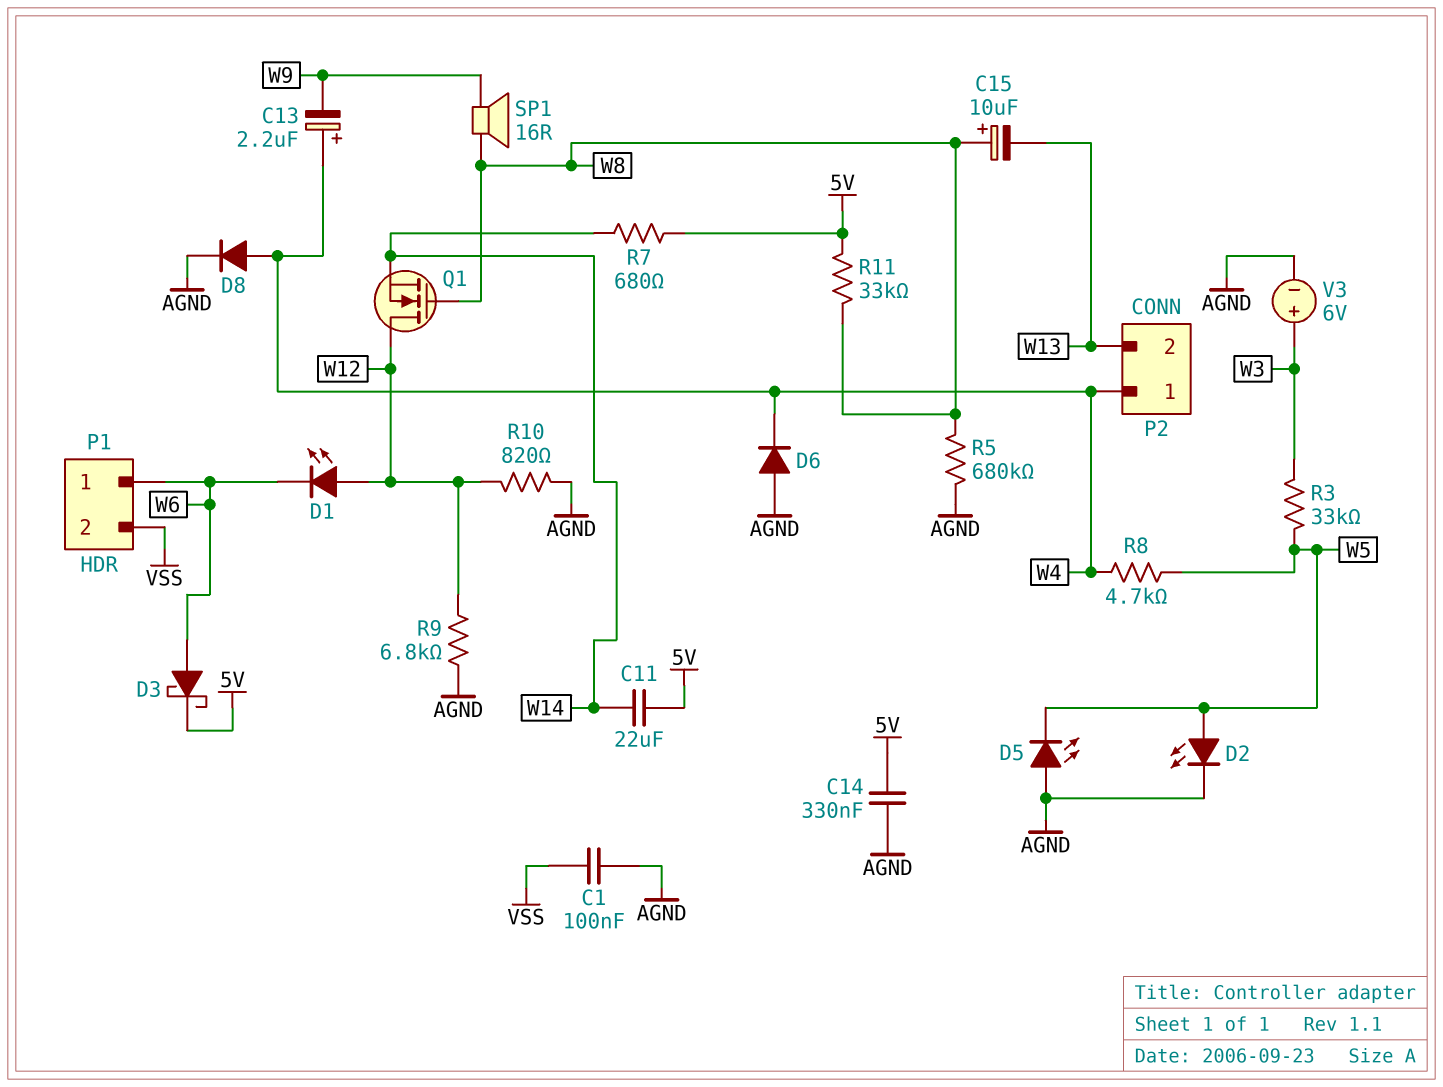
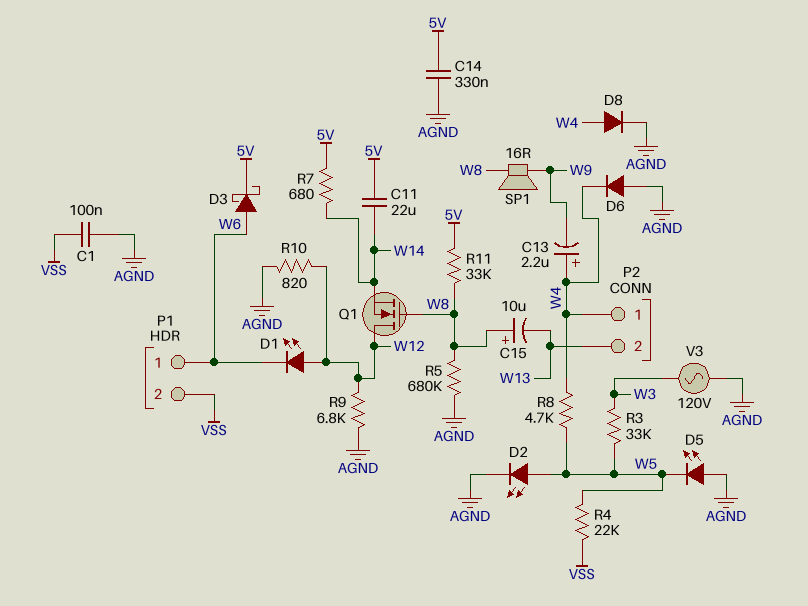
R4: none -> 22k (VSS, W5)
V3: 6V (plus W3, minus AGND) -> AC 120V (AGND, W3)

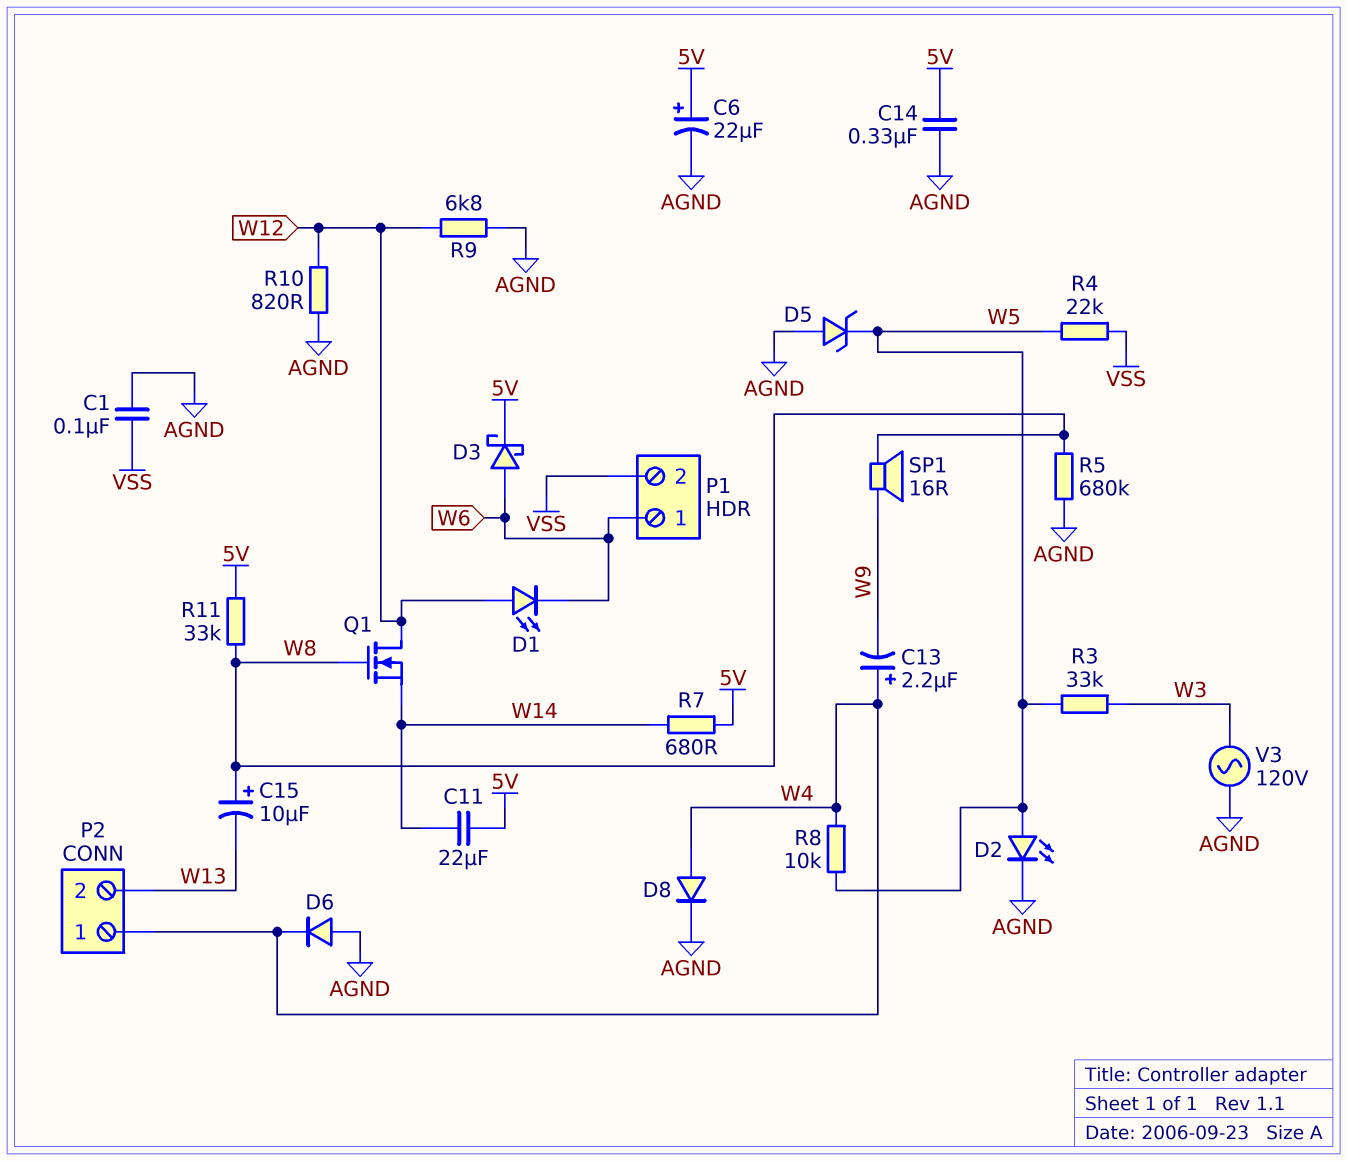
C6: none -> 22uF (plus 5V, minus AGND)
D5: LED (A AGND, K W5) -> zener (A AGND, K W5)
R8: 4.7k (W4, W5) -> 10k (W4, W5)

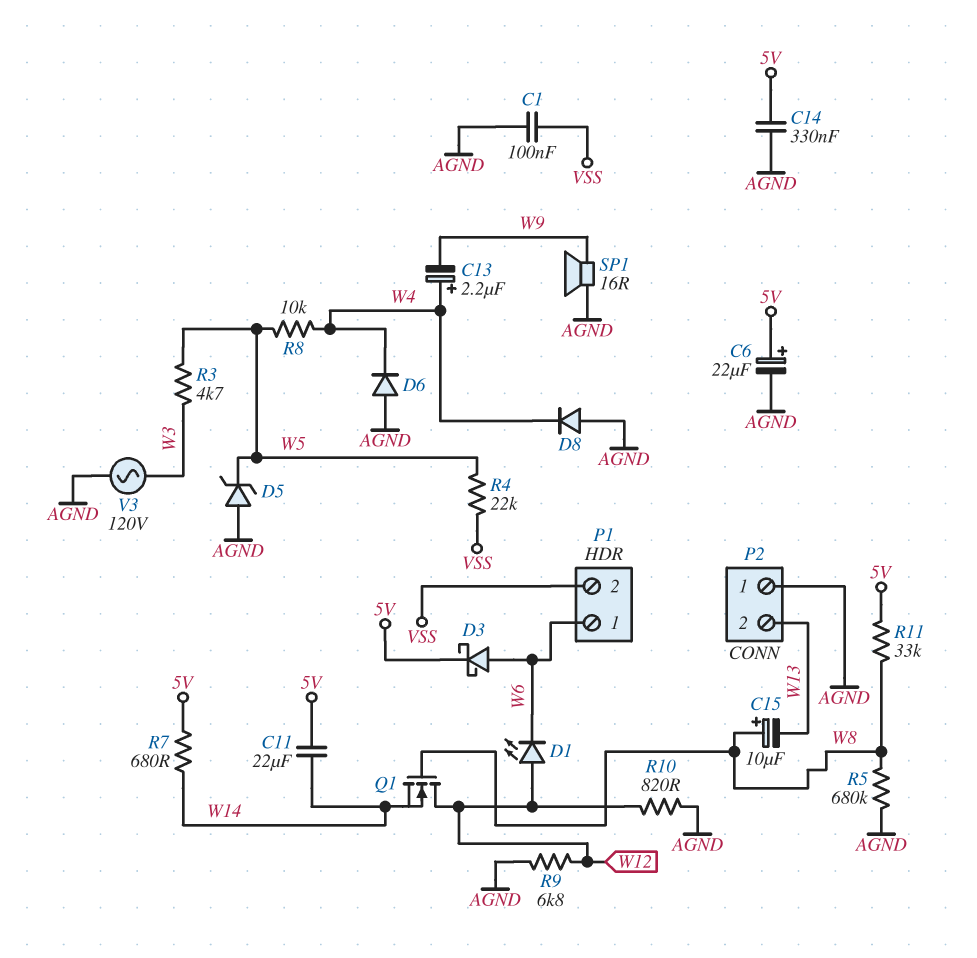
D2: LED (A W5, K AGND) -> none
D8: diode (A W4, K AGND) -> diode (A AGND, K W4)
P2 pin 1: W4 -> AGND
R3: 33k (W3, W5) -> 4.7k (W3, W5)
SP1: speaker 16R (W8, W9) -> speaker 16R (AGND, W9)

